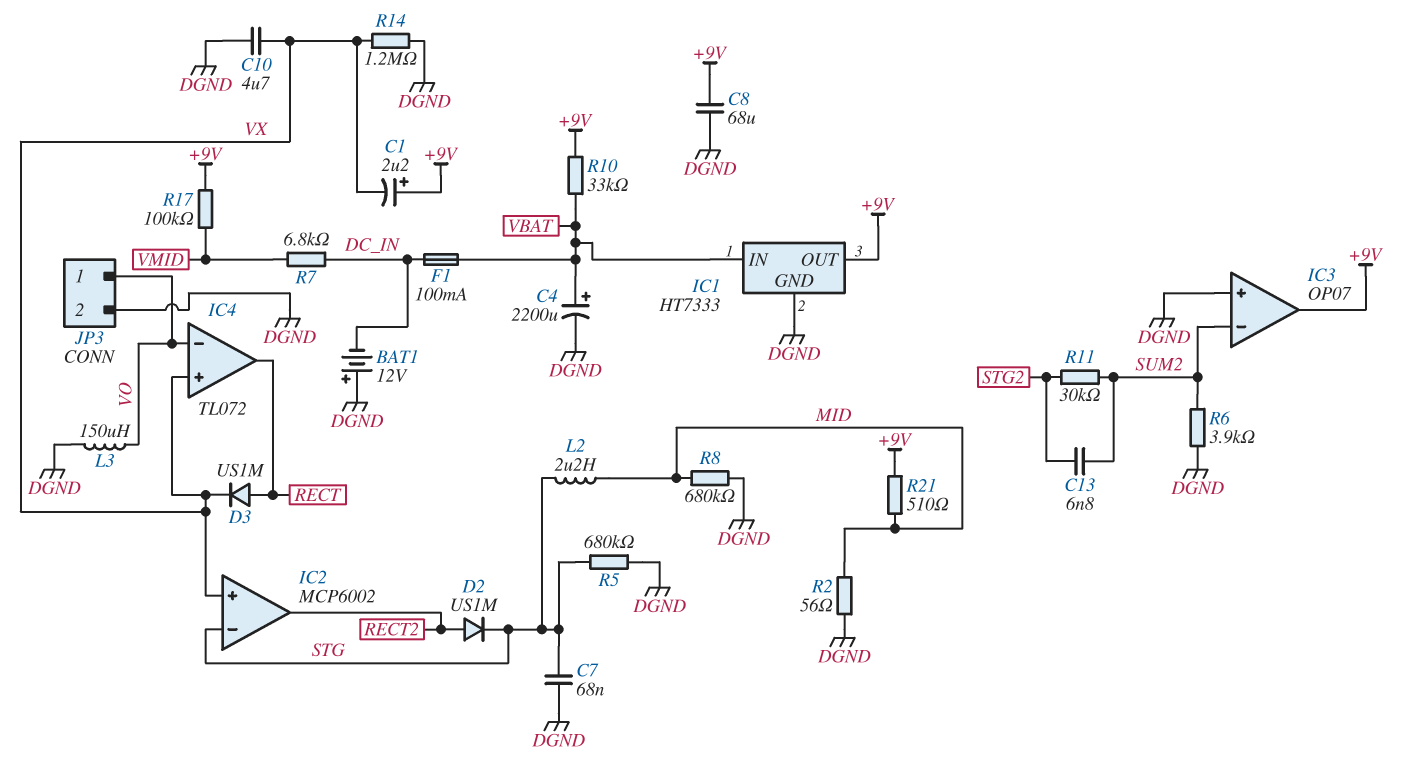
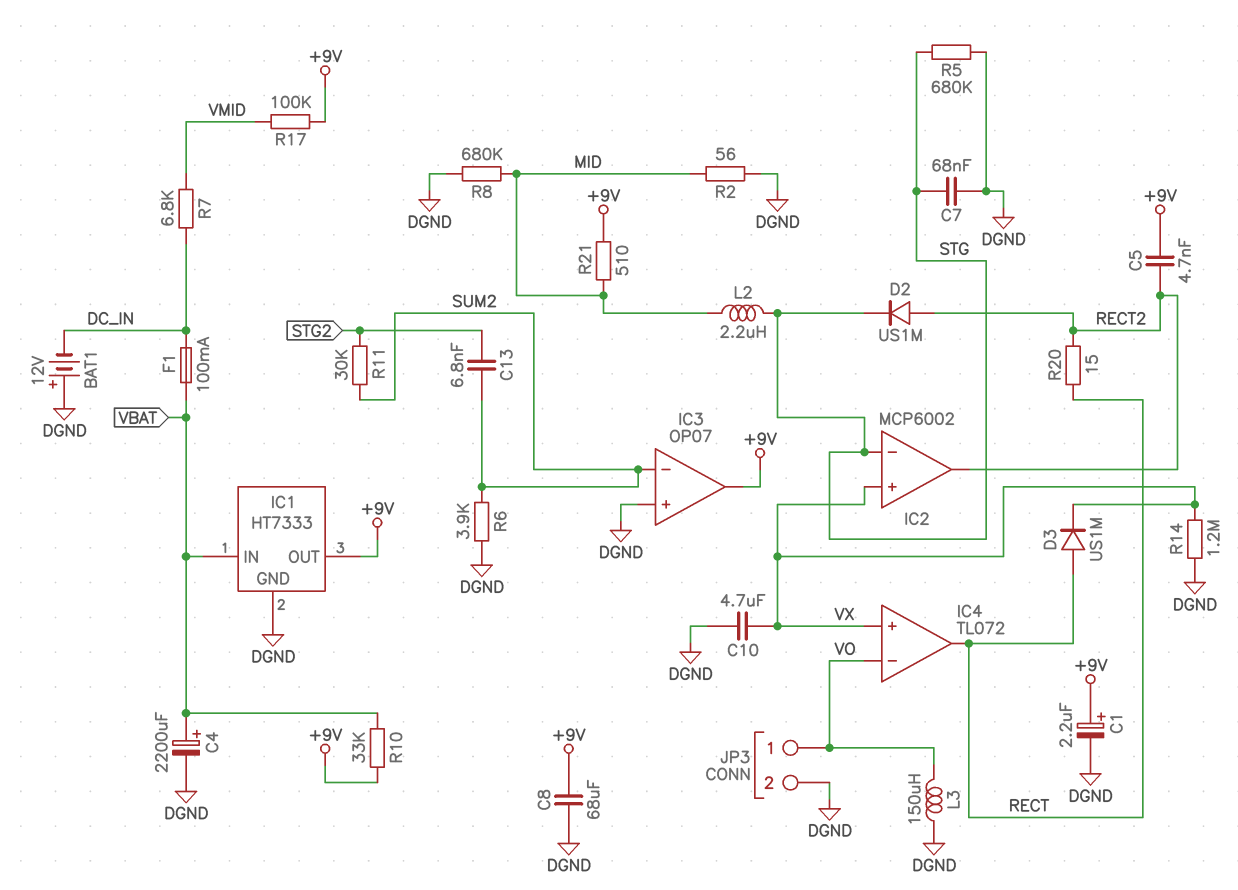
C1: 2.2uF (plus +9V, minus VX) -> 2.2uF (plus +9V, minus DGND)
C5: none -> 4.7nF (+9V, RECT2)
R20: none -> 15 (RECT, RECT2)

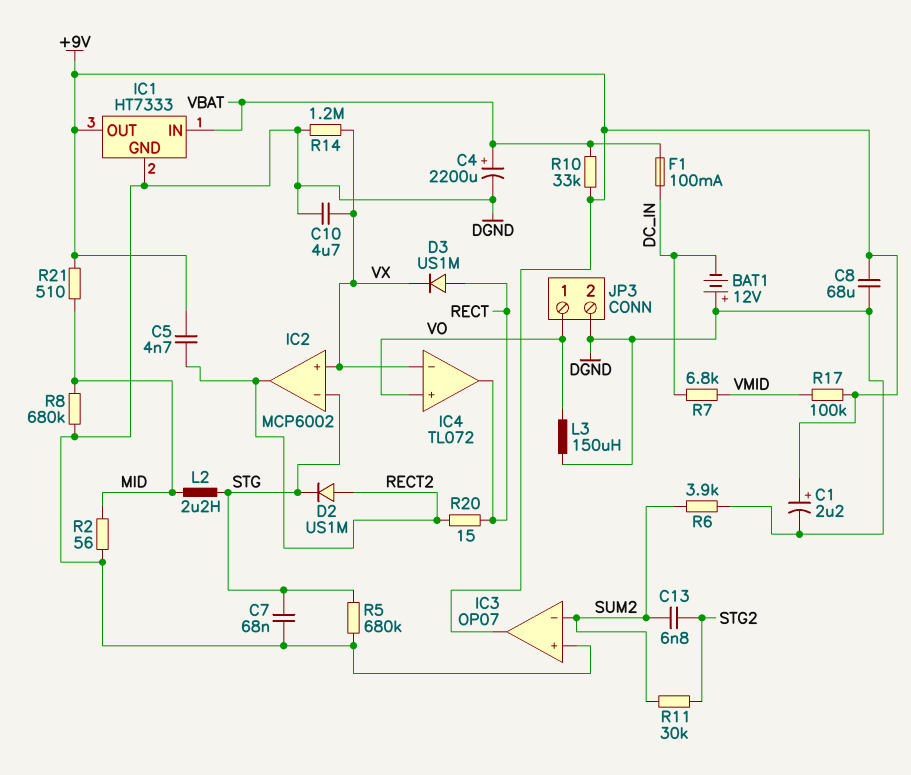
IC4 pin in+: VX -> VO
IC4 pin in-: VO -> VX

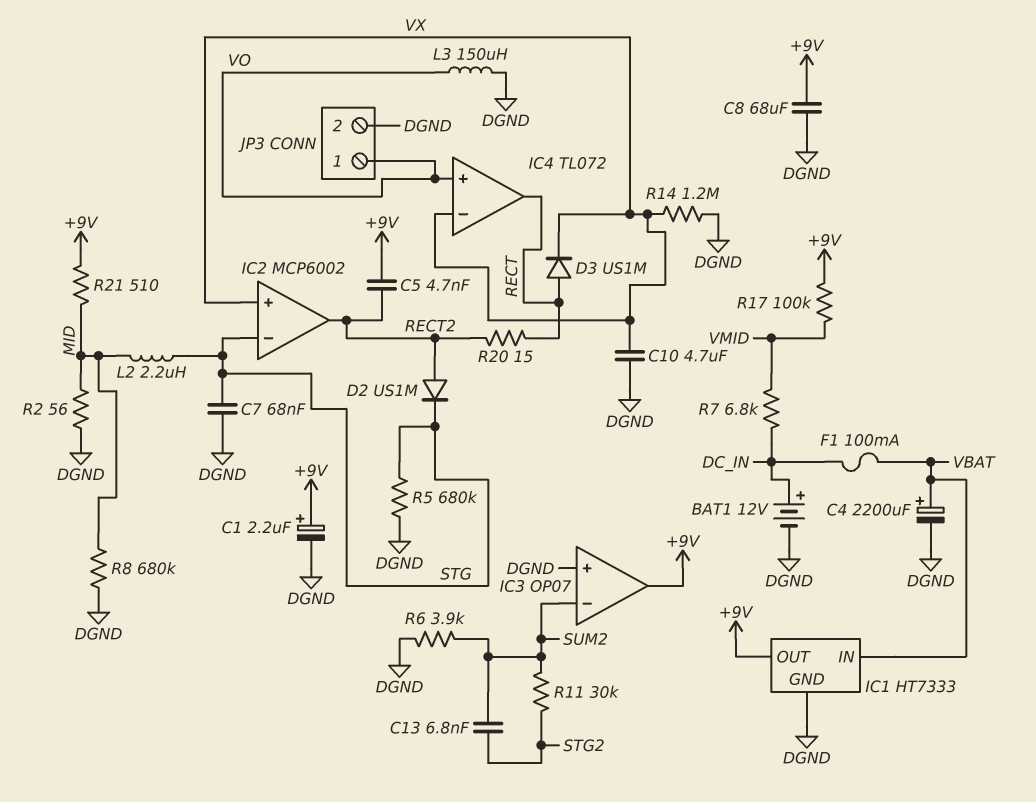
BAT1: 12V (plus DGND, minus DC_IN) -> 12V (plus DC_IN, minus DGND)
R10: 33k (+9V, VBAT) -> none

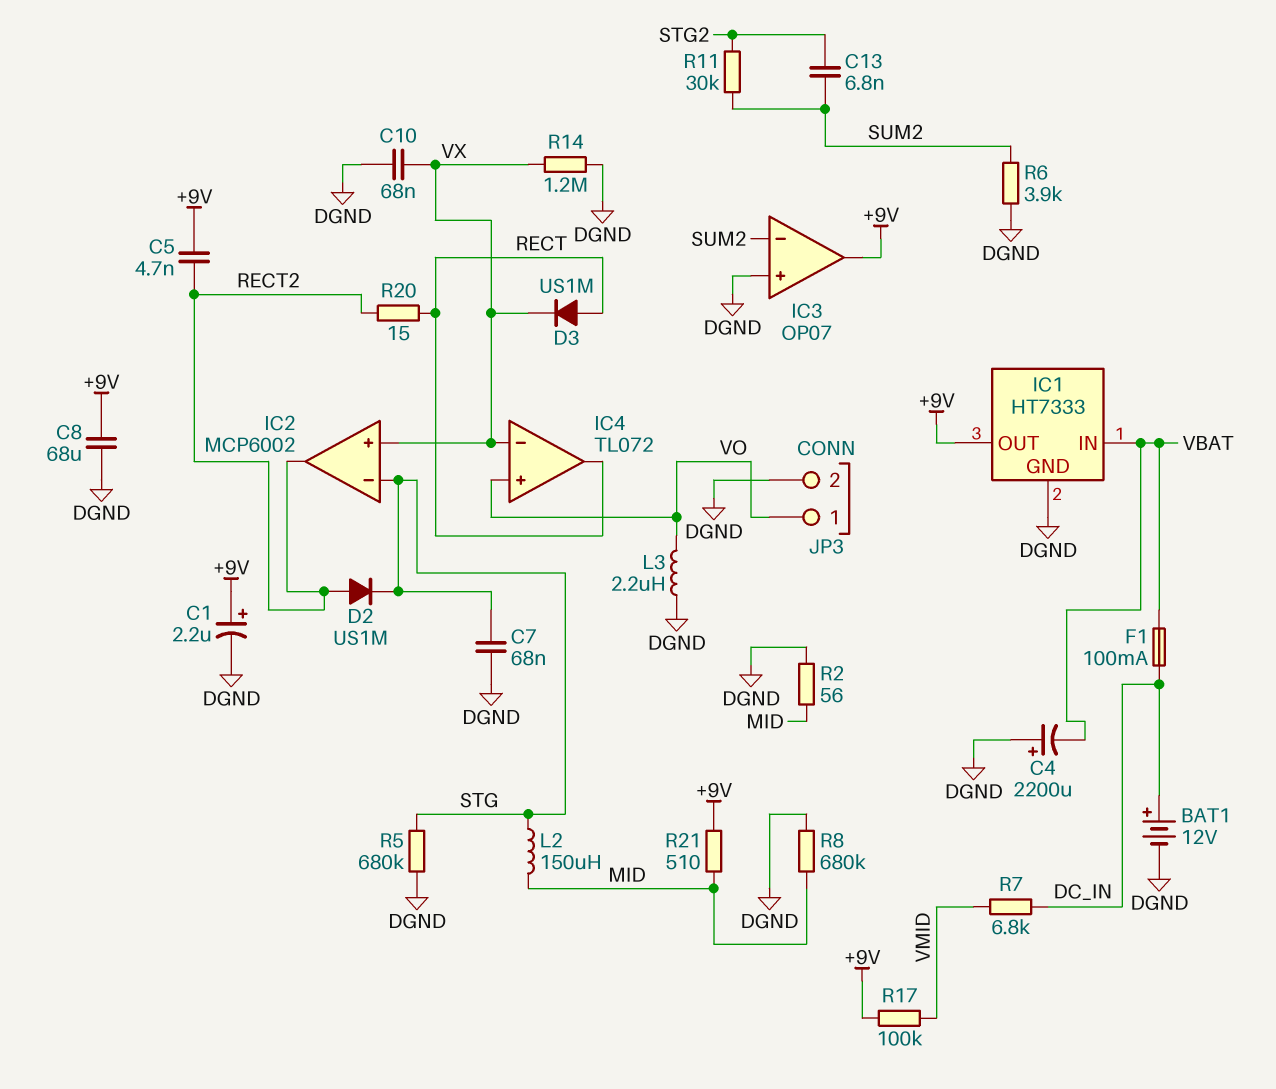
C4: 2200uF (plus VBAT, minus DGND) -> 2200uF (plus DGND, minus VBAT)
C10: 4.7uF (DGND, VX) -> 68nF (DGND, VX)
L2: 2.2uH (MID, STG) -> 150uH (MID, STG)
L3: 150uH (DGND, VO) -> 2.2uH (DGND, VO)

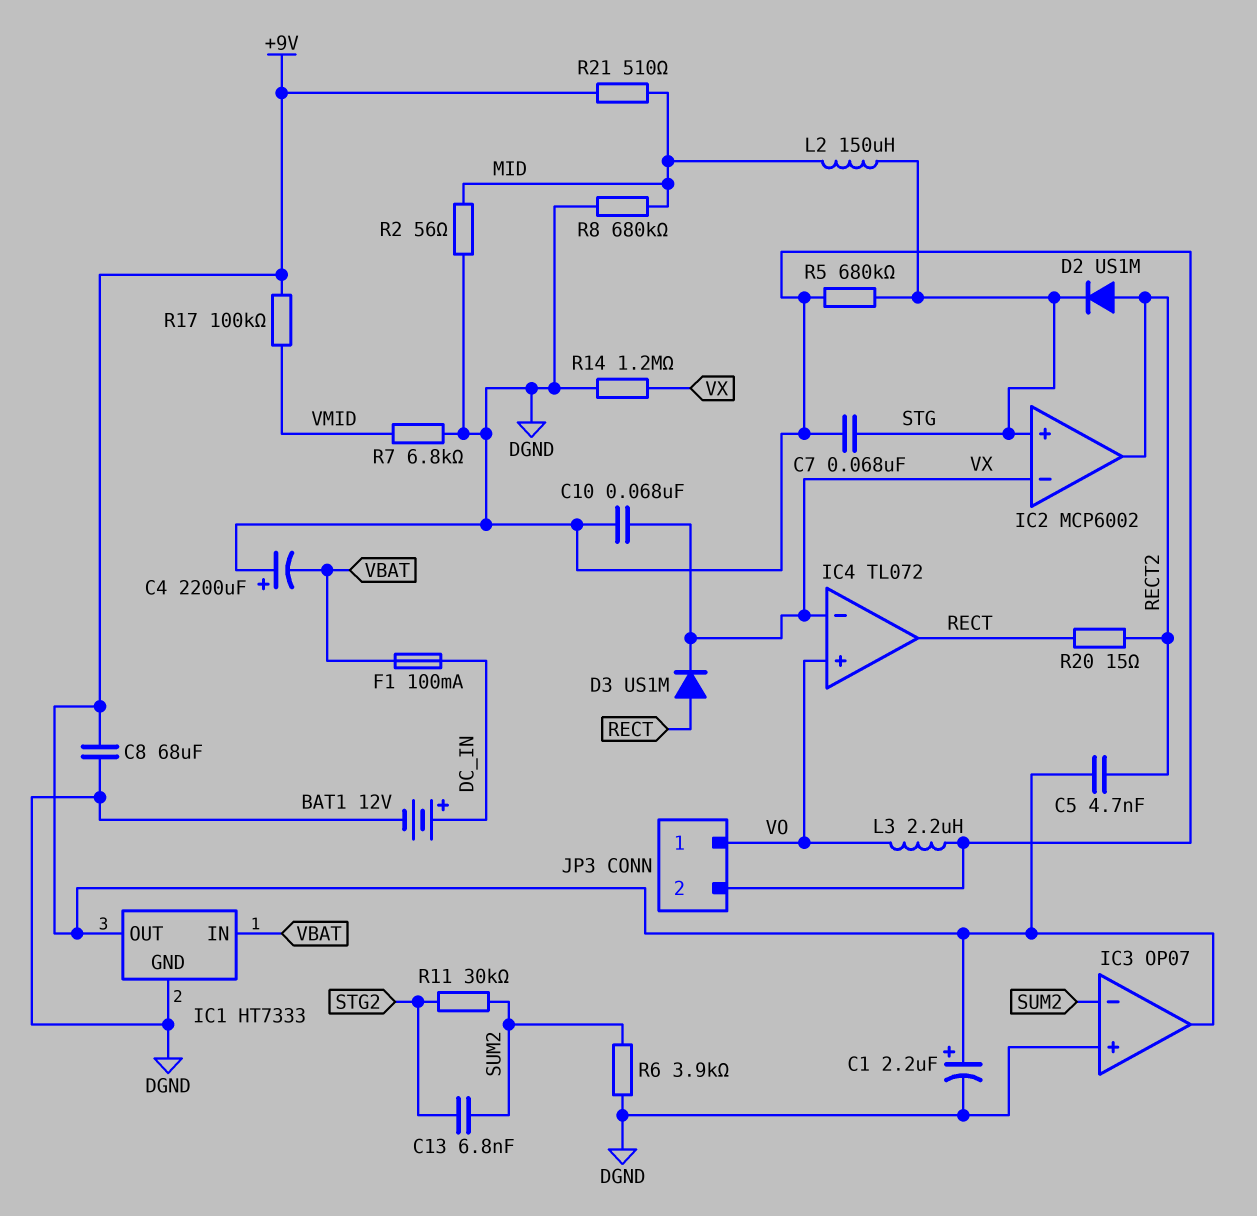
IC2 pin in+: VX -> STG
IC2 pin in-: STG -> VX
R7: 6.8k (DC_IN, VMID) -> 6.8k (DGND, VMID)

